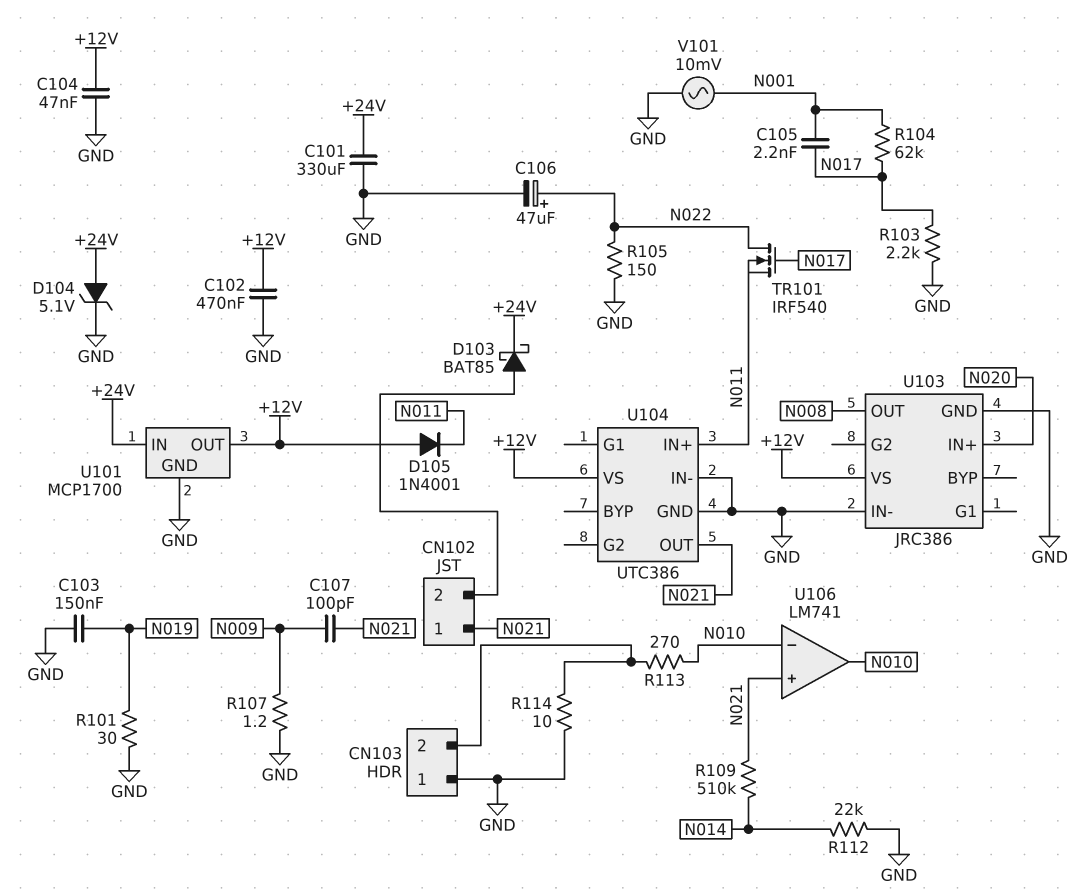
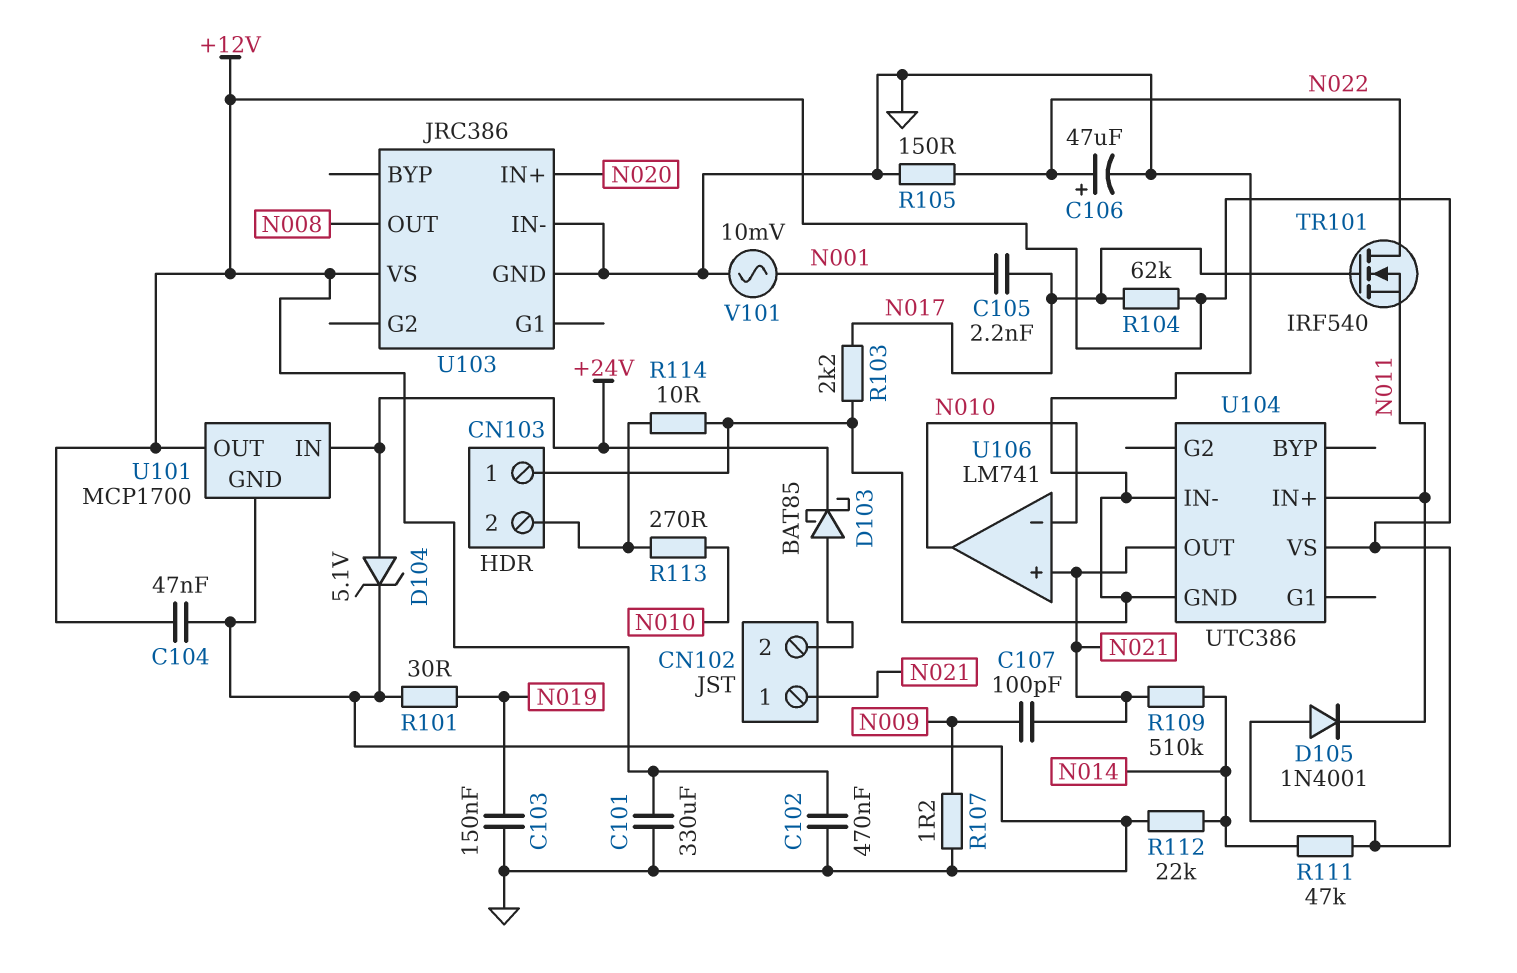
C101: 330uF (+24V, GND) -> 330uF (+12V, GND)
R104: 62k (N001, N017) -> 62k (+12V, N017)
R111: none -> 47k (+12V, N014)

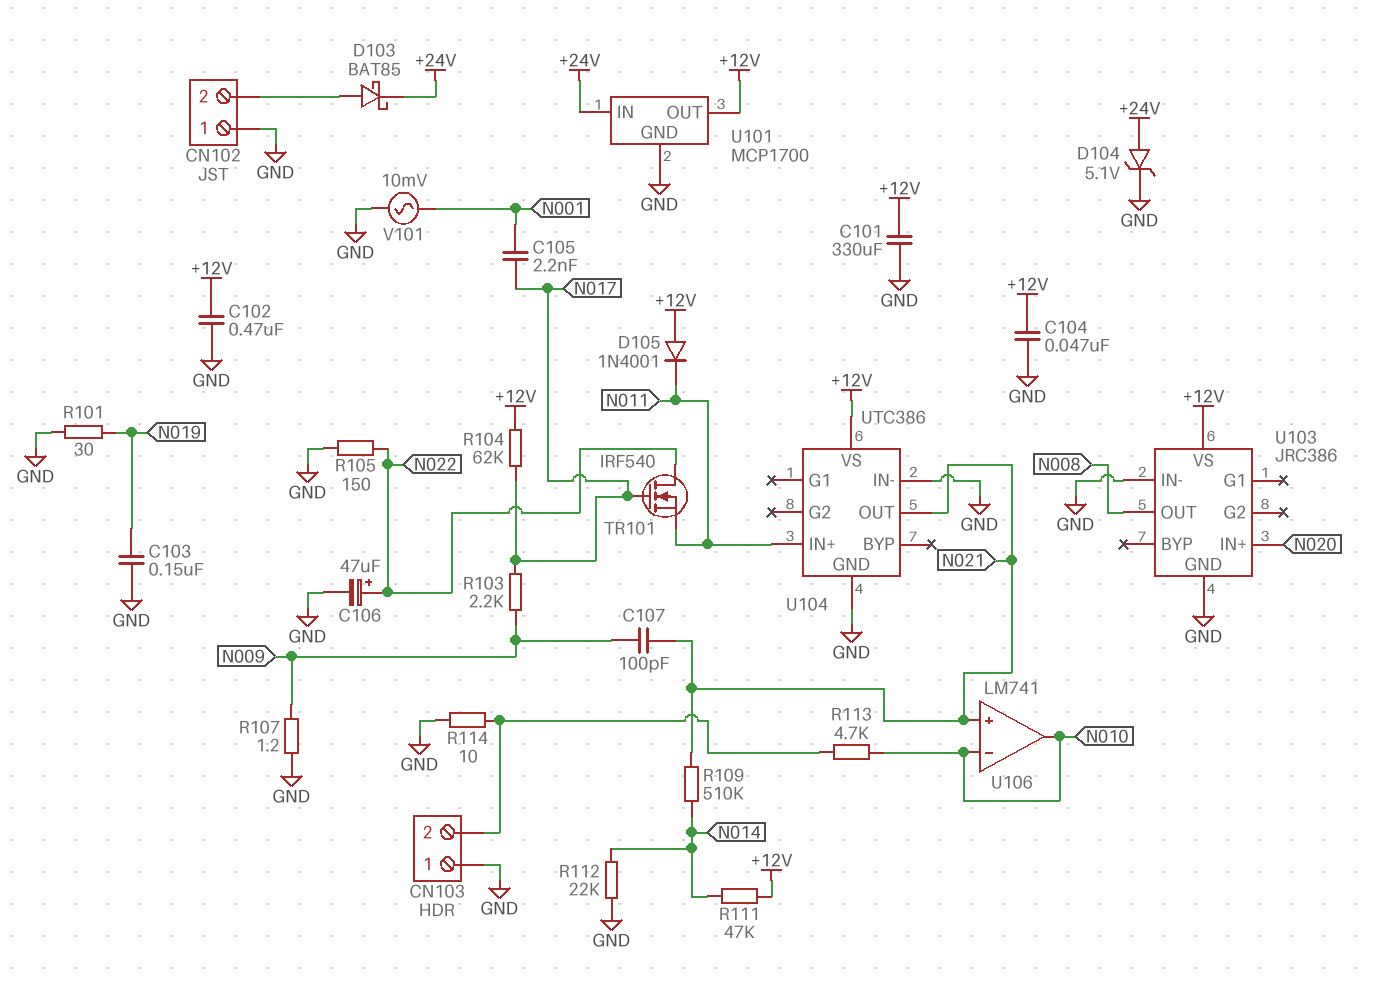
CN102 pin 1: N021 -> GND
R103: 2.2k (GND, N017) -> 2.2k (N009, N017)
R113: 270 (CN103/2, N010) -> 4.7k (CN103/2, N010)

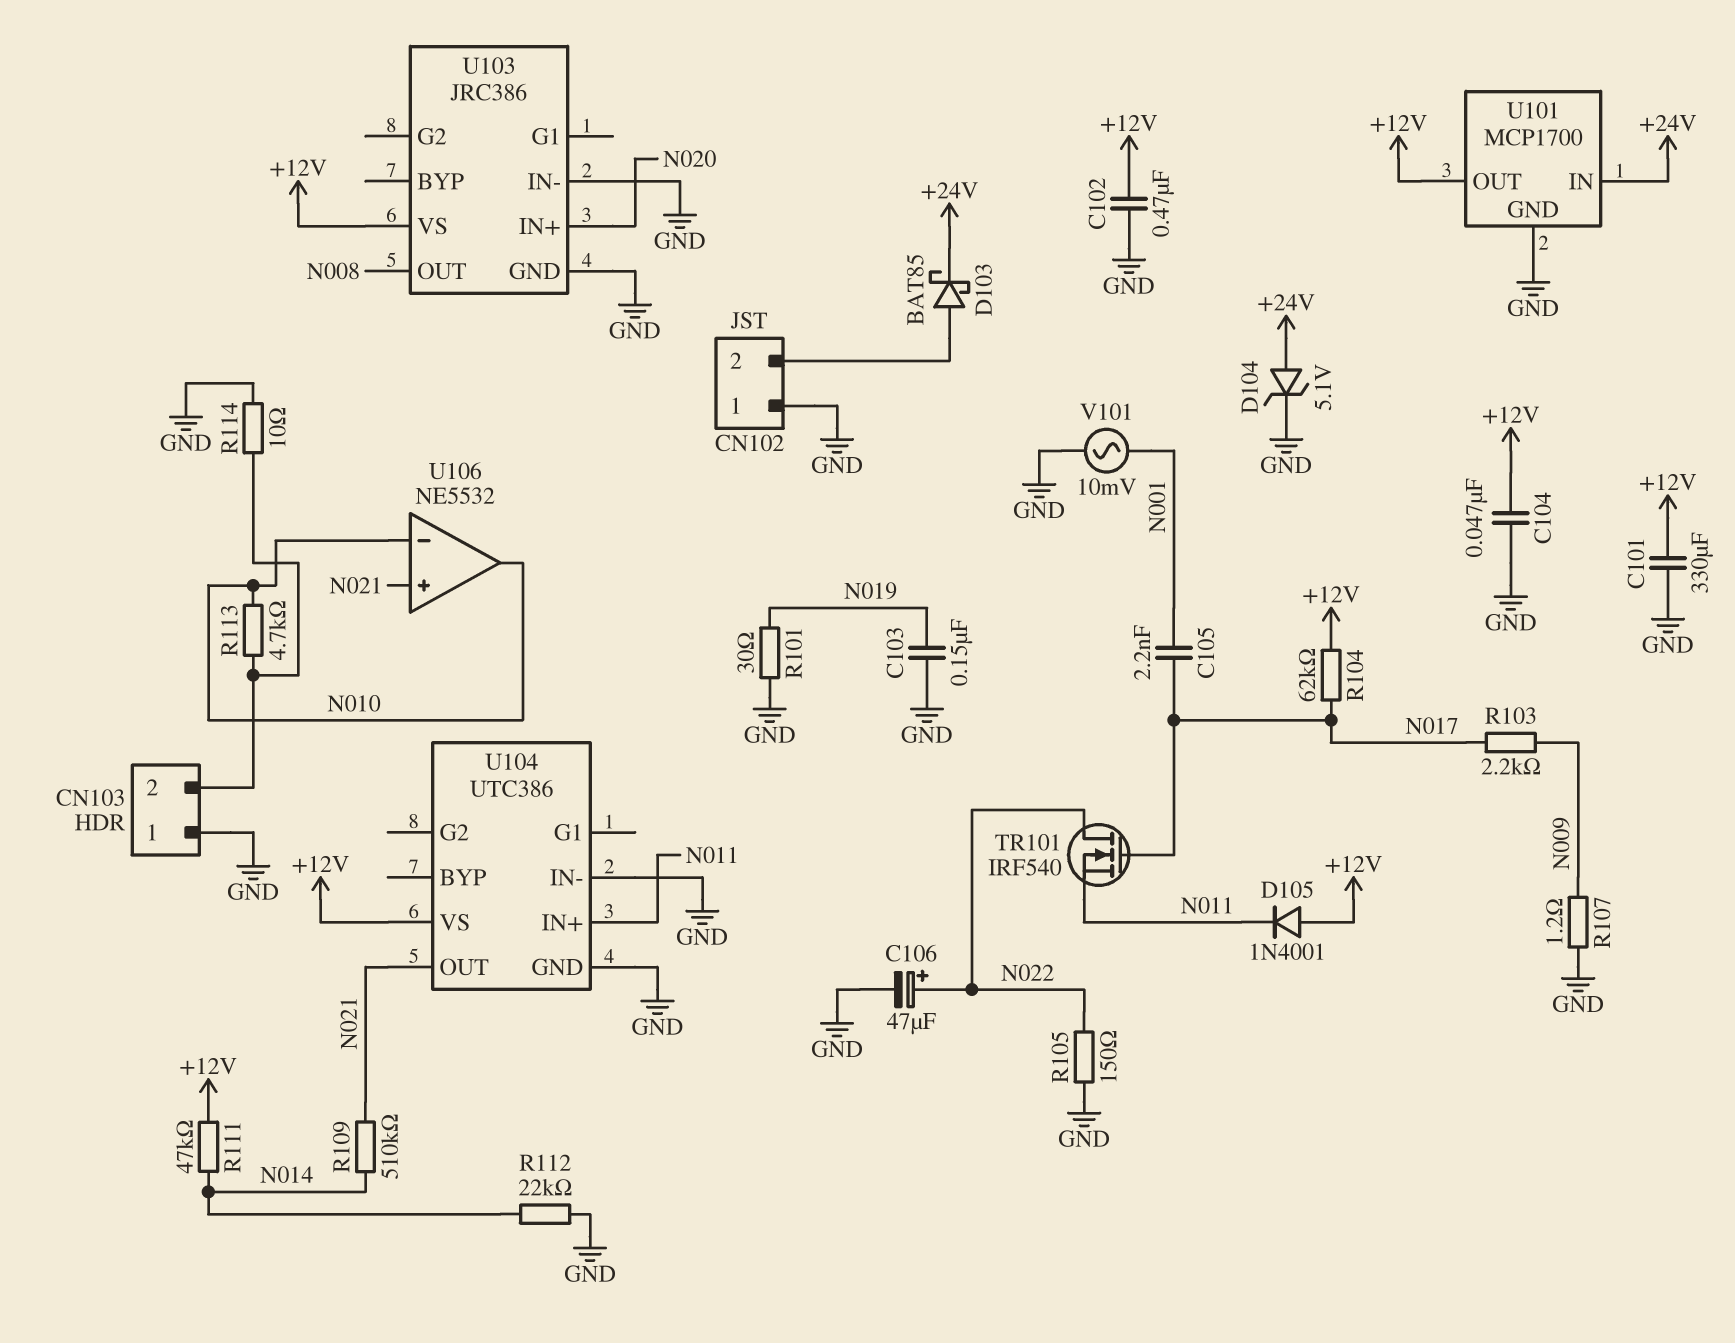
C107: 100pF (N009, N021) -> none
U106: LM741 -> NE5532

